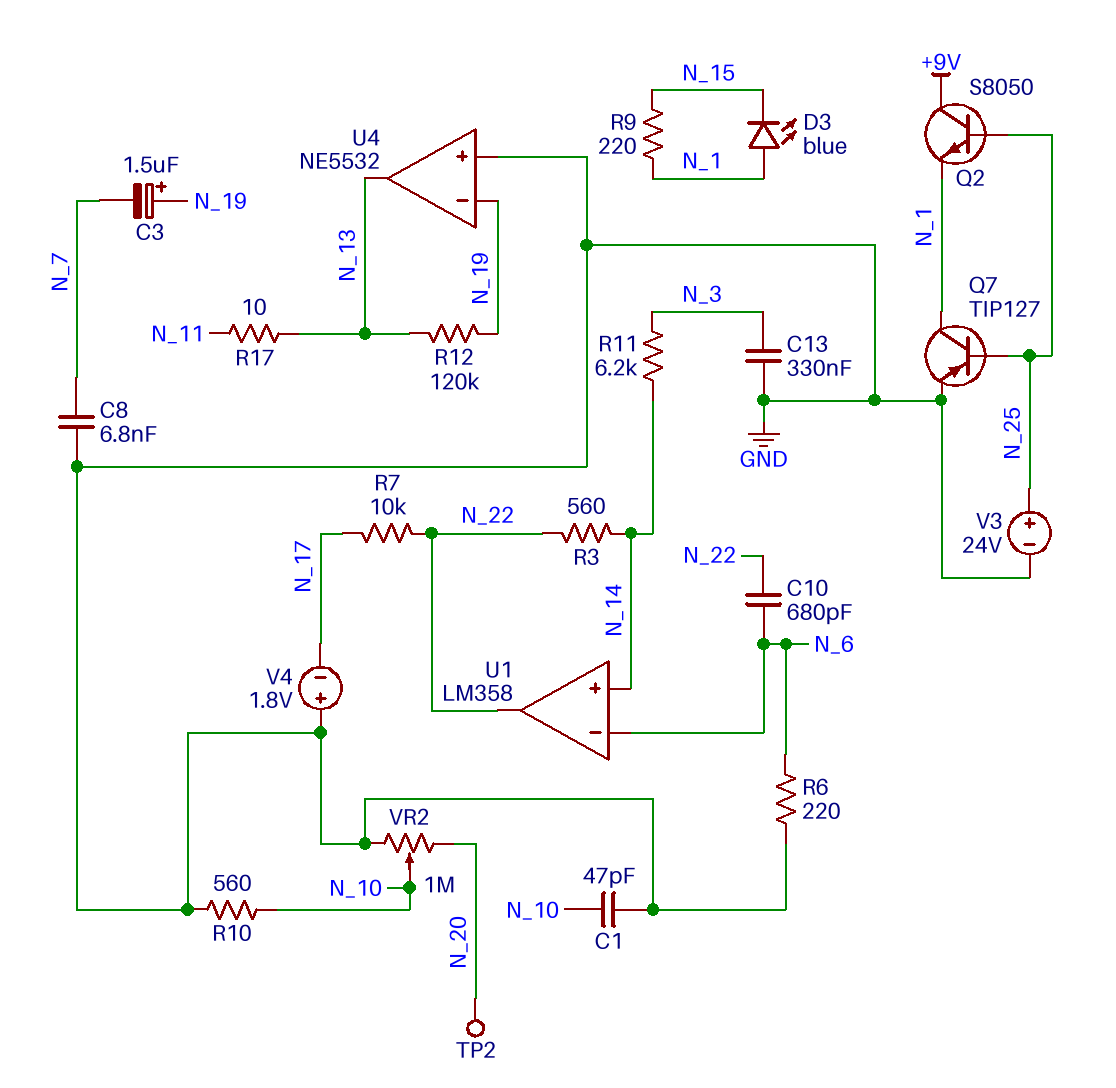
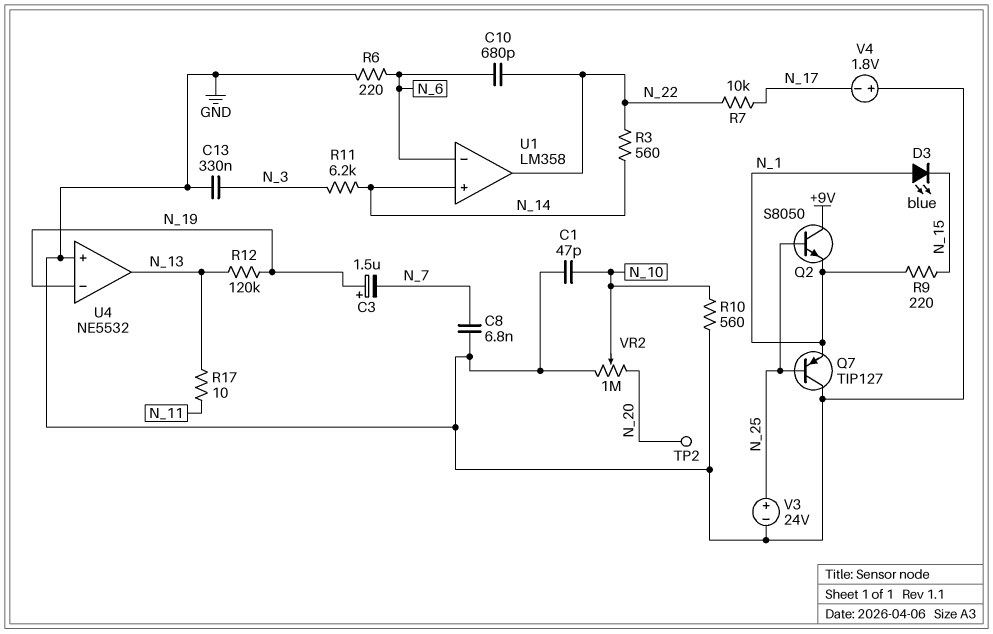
Q7: PNP TIP127 (B N_25, C N_1, E GND) -> PNP TIP127 (B N_25, C GND, E N_1)

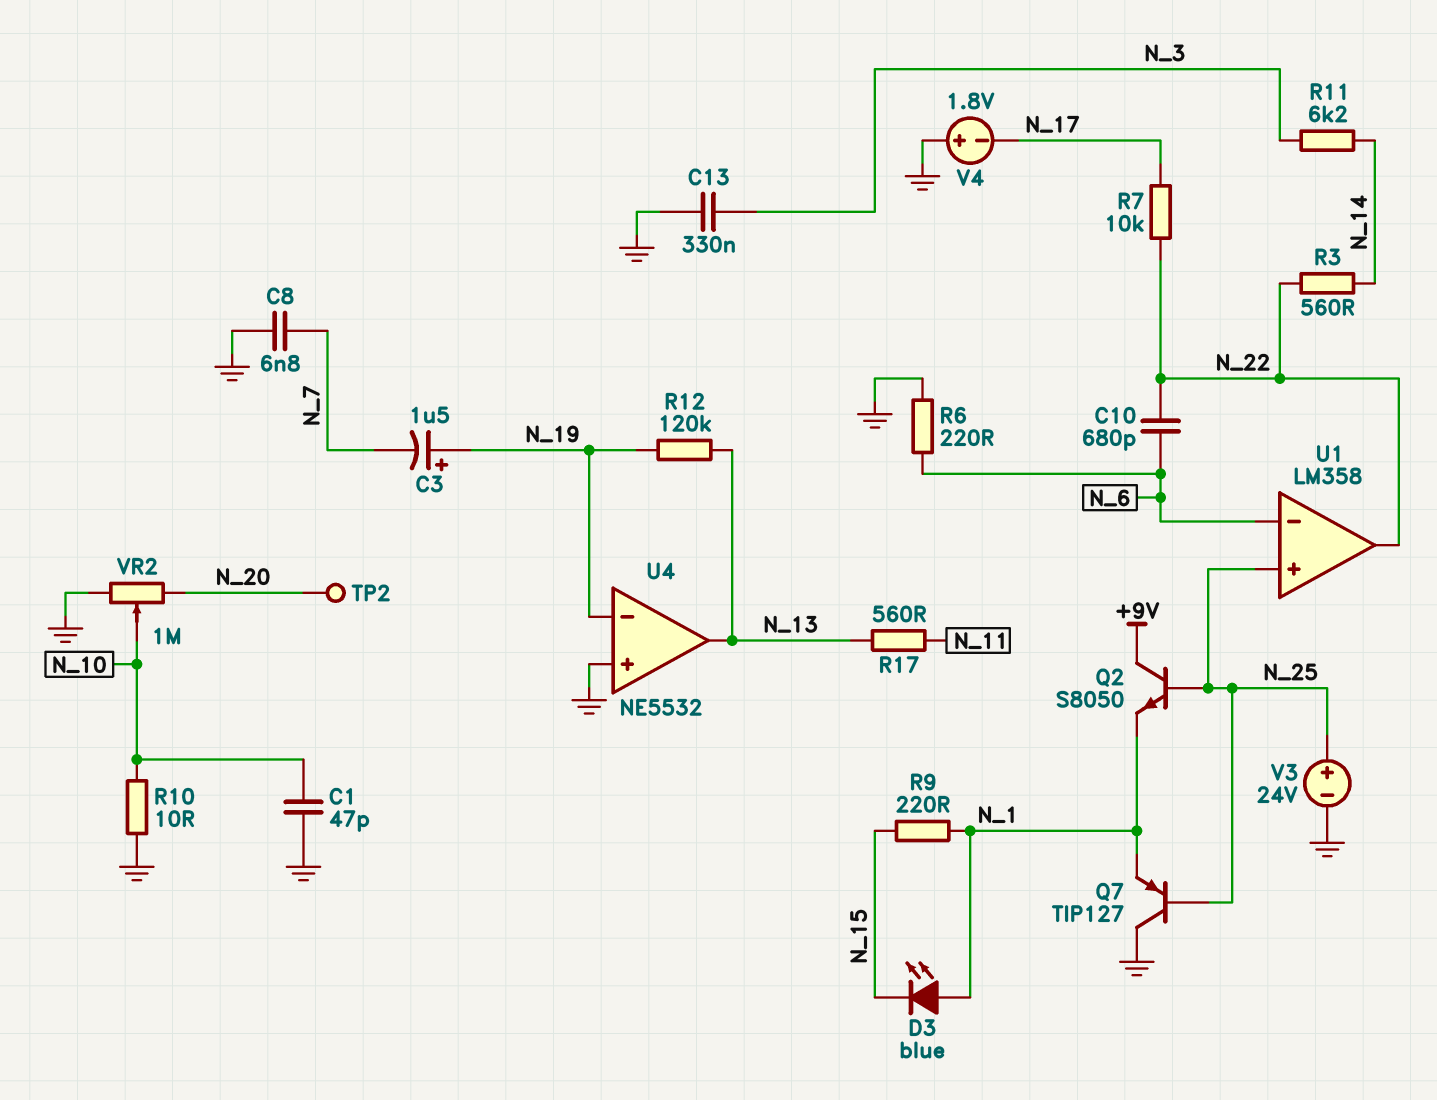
R10: 560 (GND, N_10) -> 10 (GND, N_10)
R17: 10 (N_11, N_13) -> 560 (N_11, N_13)
U1 pin in+: N_14 -> N_25

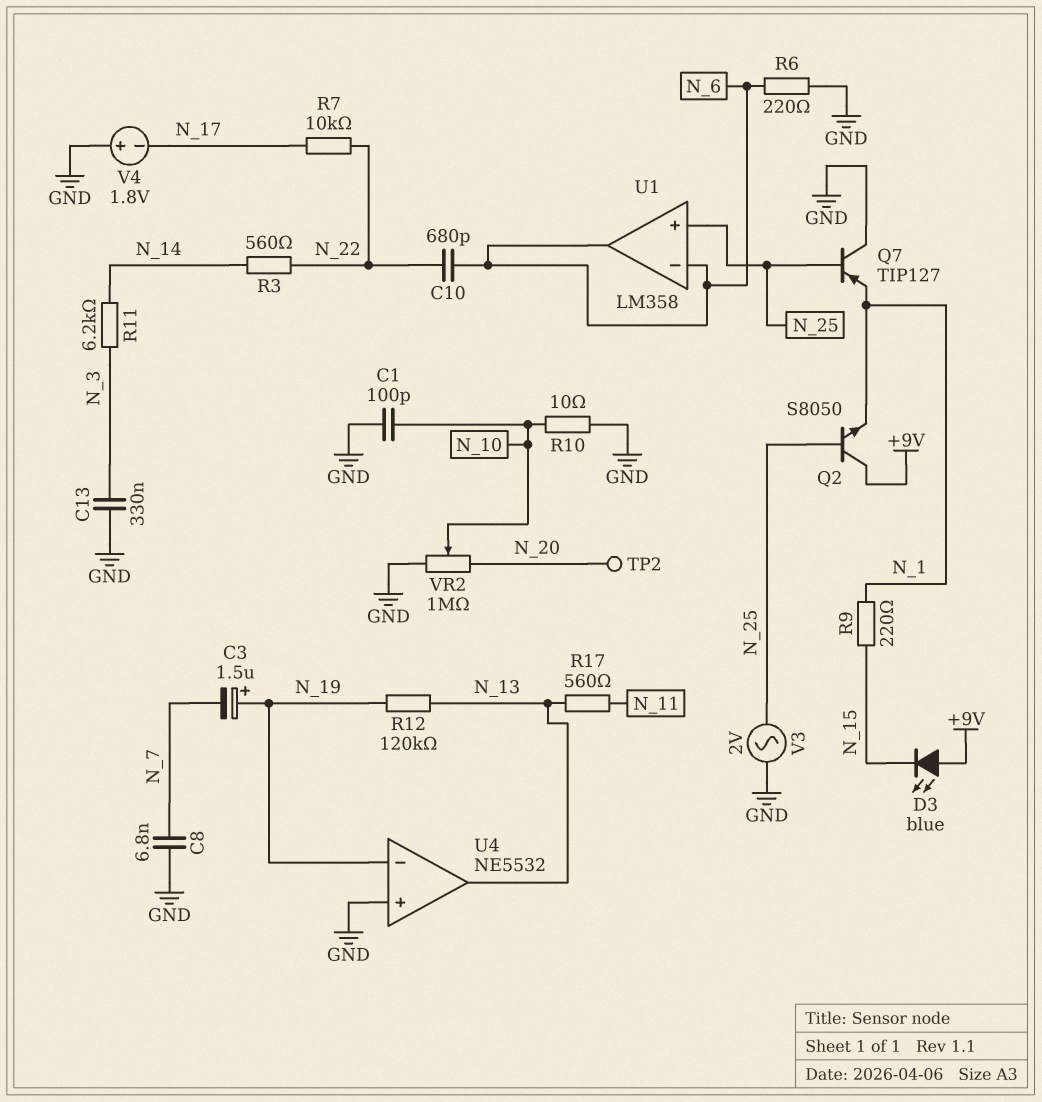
C1: 47pF (GND, N_10) -> 100pF (GND, N_10)
D3: LED blue (A N_1, K N_15) -> LED blue (A +9V, K N_15)
U1 pin out: N_22 -> N_6
V3: 24V (plus N_25, minus GND) -> AC 2V (GND, N_25)

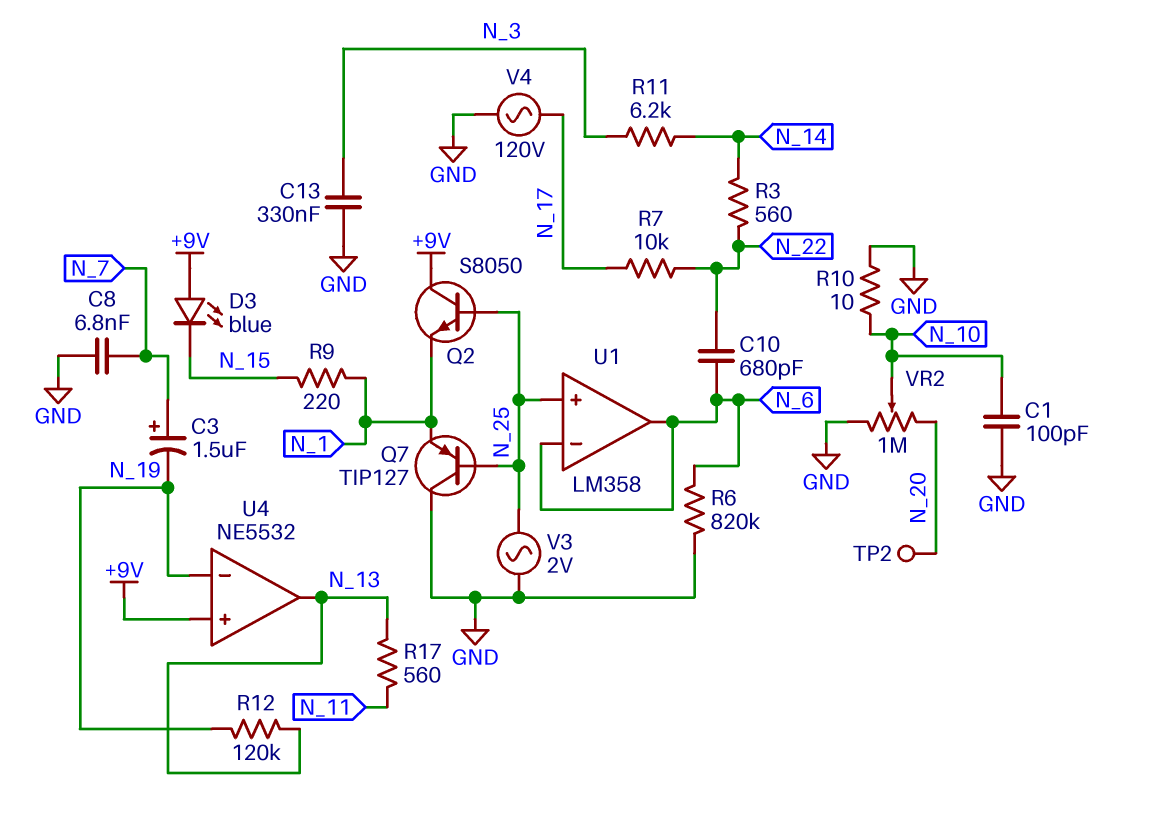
C3: 1.5uF (plus N_19, minus N_7) -> 1.5uF (plus N_7, minus N_19)
R6: 220 (GND, N_6) -> 820k (GND, N_6)
U4 pin in+: GND -> +9V
V4: 1.8V (plus GND, minus N_17) -> AC 120V (GND, N_17)

